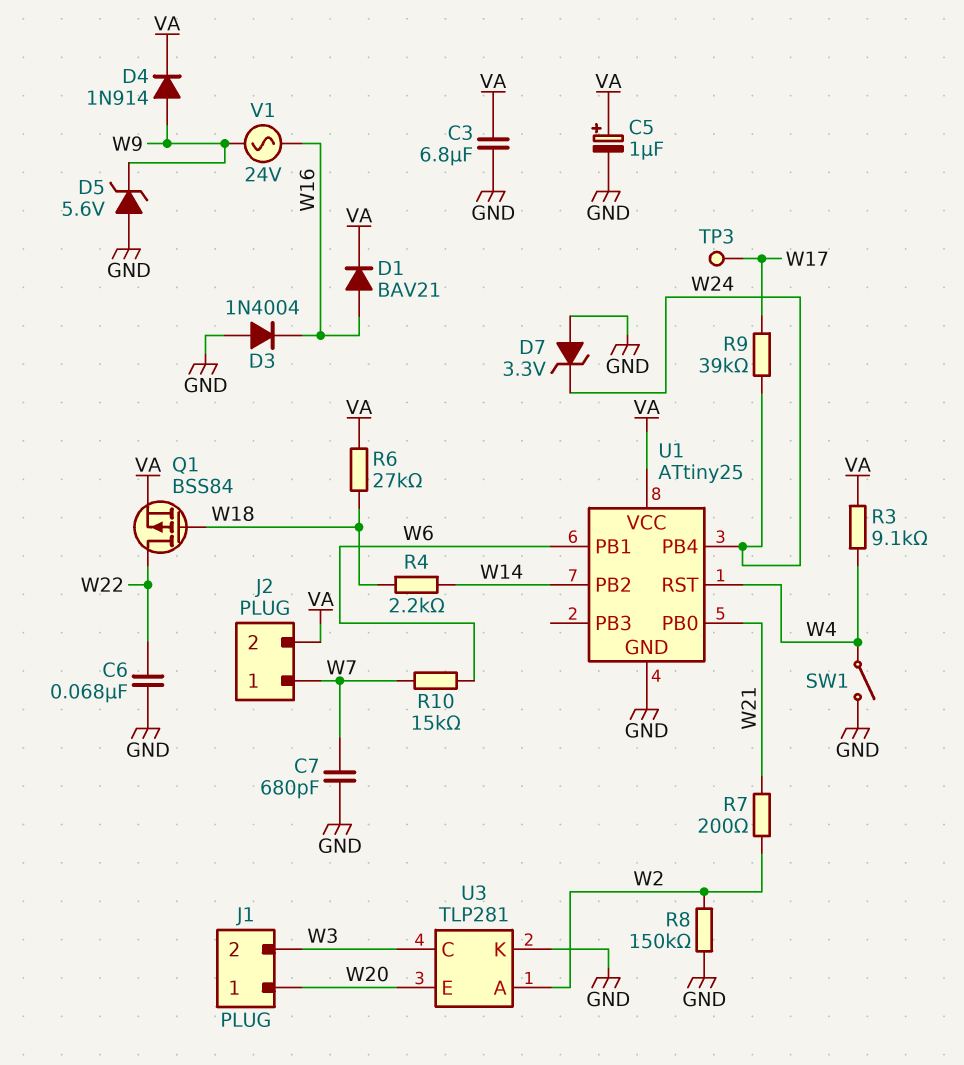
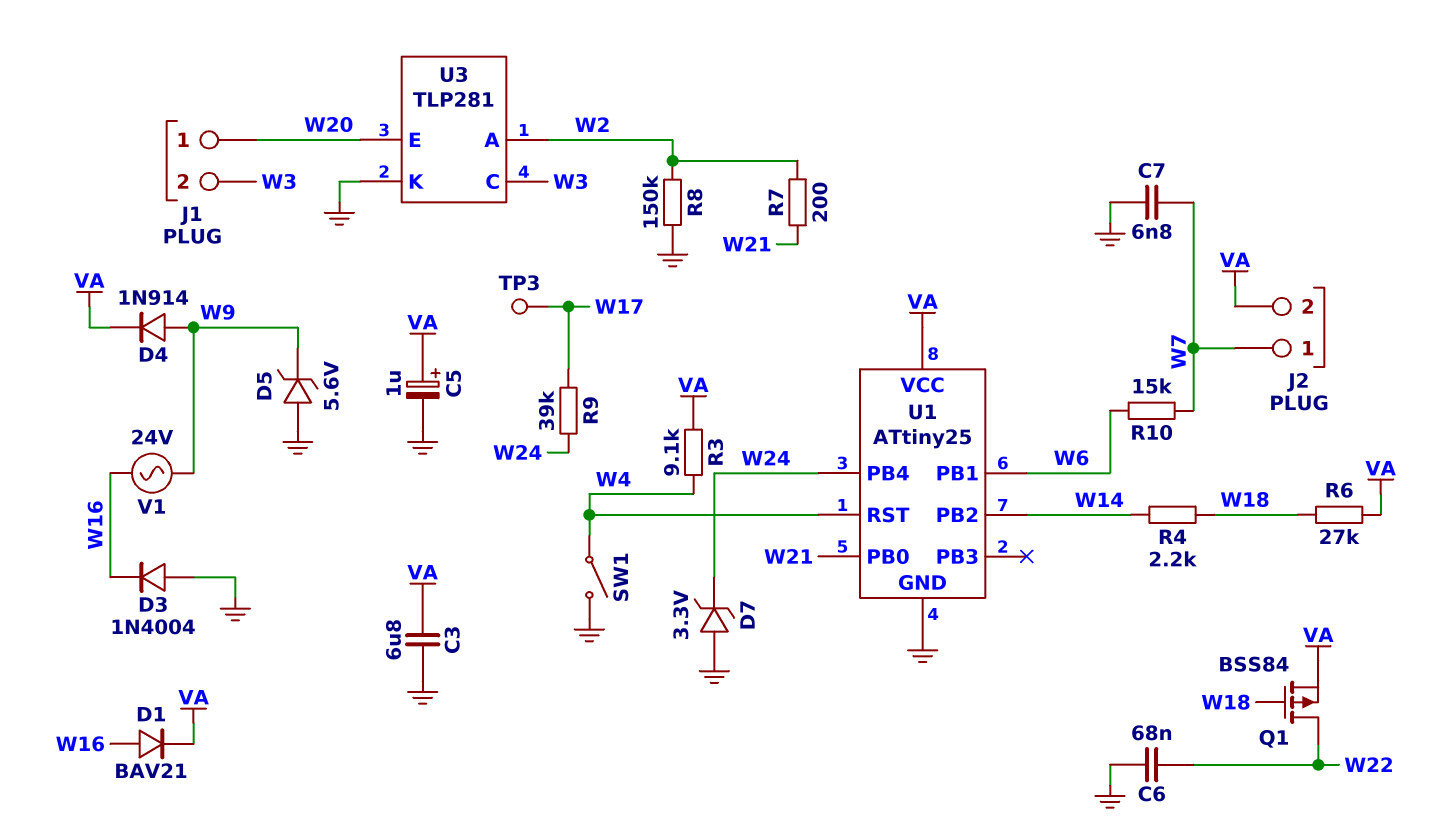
C7: 680pF (GND, W7) -> 6.8nF (GND, W7)

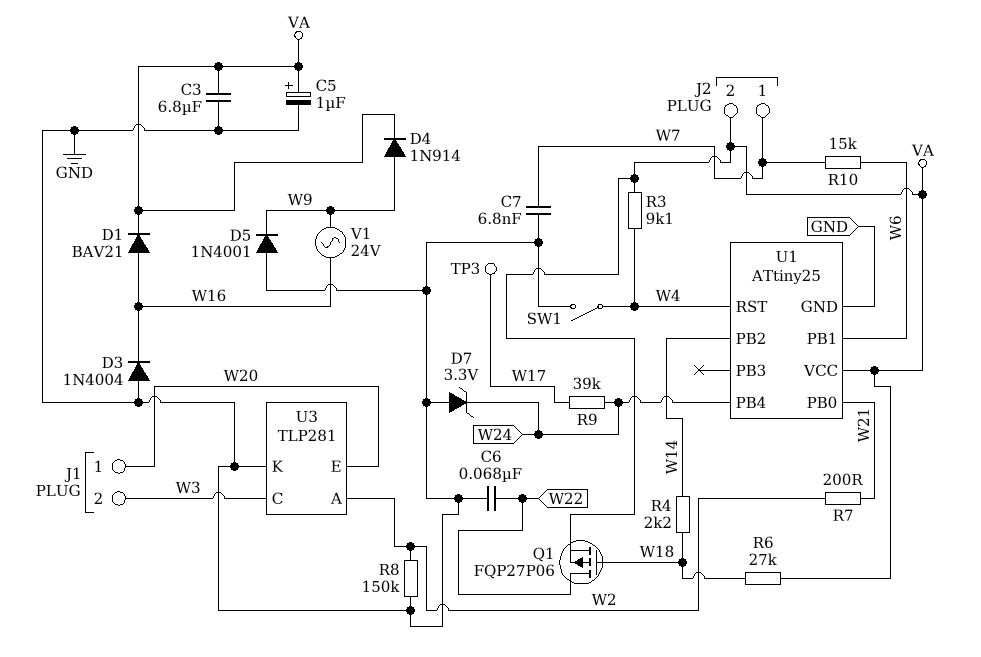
D5: zener 5.6V (A GND, K W9) -> diode 1N4001 (A GND, K W9)
Q1: PMOS BSS84 (G W18, D W22, S VA) -> PMOS FQP27P06 (G W18, D W22, S VA)

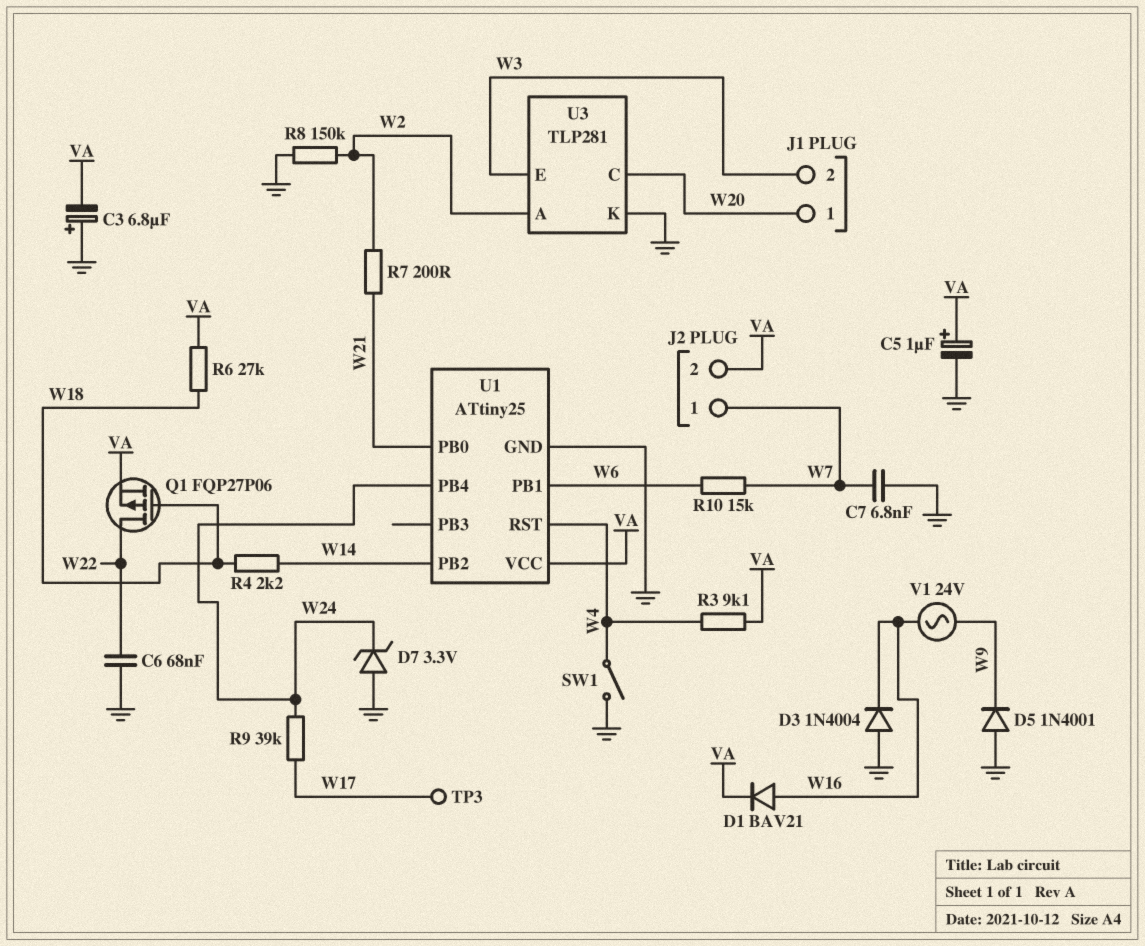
C3: 6.8uF (GND, VA) -> 6.8uF (plus GND, minus VA)
D4: diode 1N914 (A W9, K VA) -> none
U3 pin C: W3 -> W20
U3 pin E: W20 -> W3

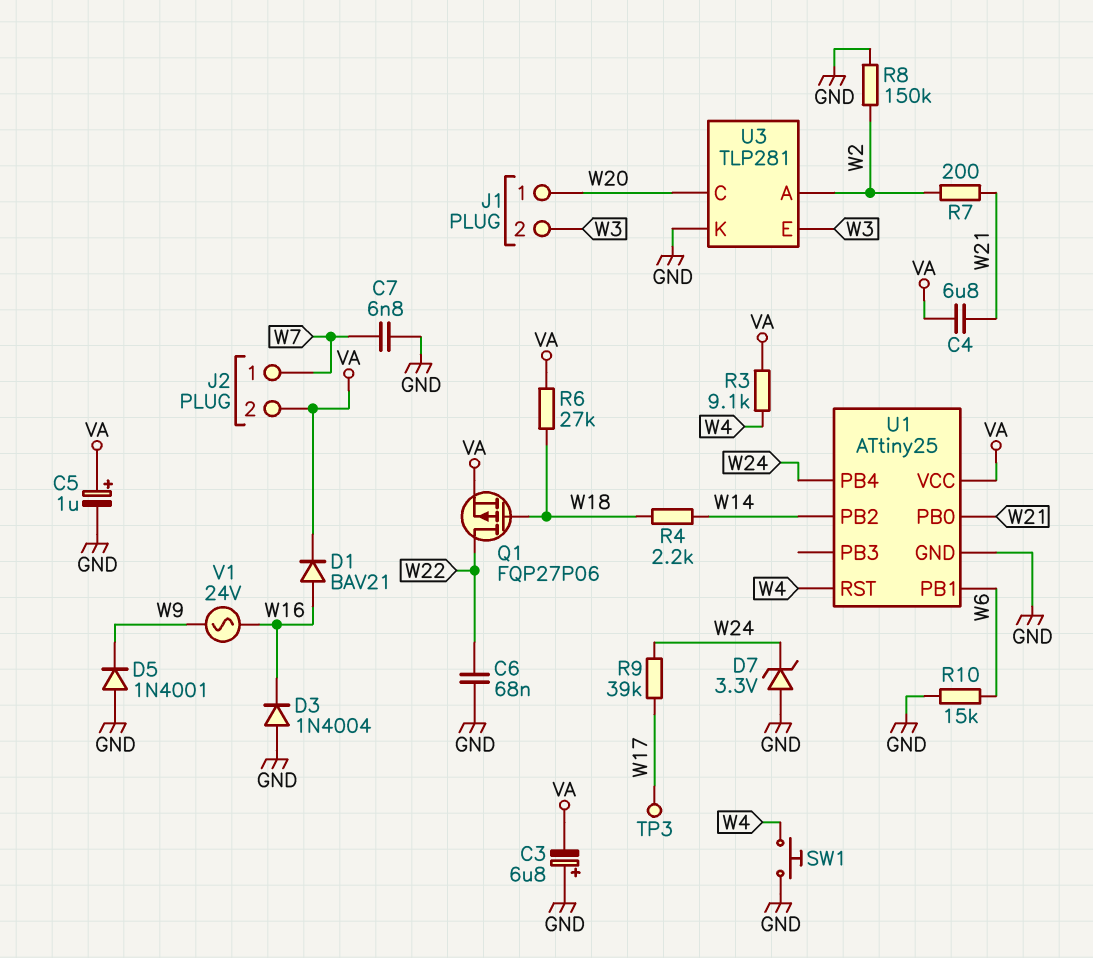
C4: none -> 6.8uF (VA, W21)
R10: 15k (W6, W7) -> 15k (GND, W6)
SW1: switch (GND, W4) -> button (GND, W4)

